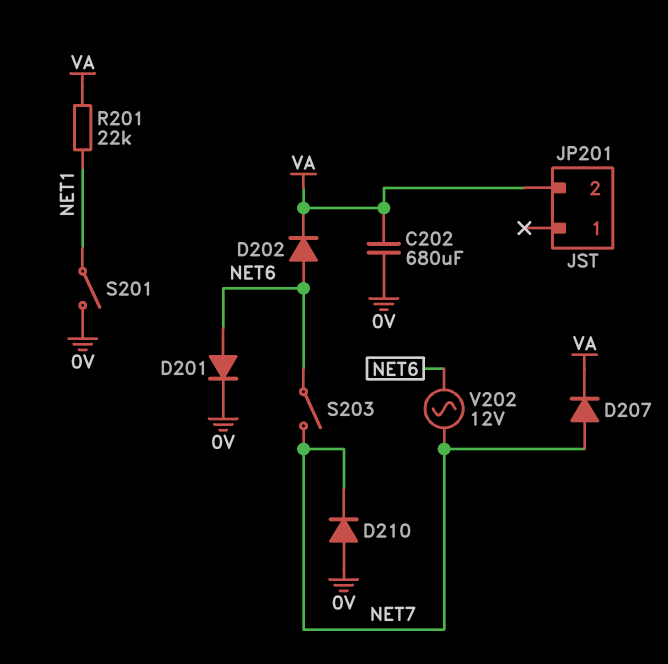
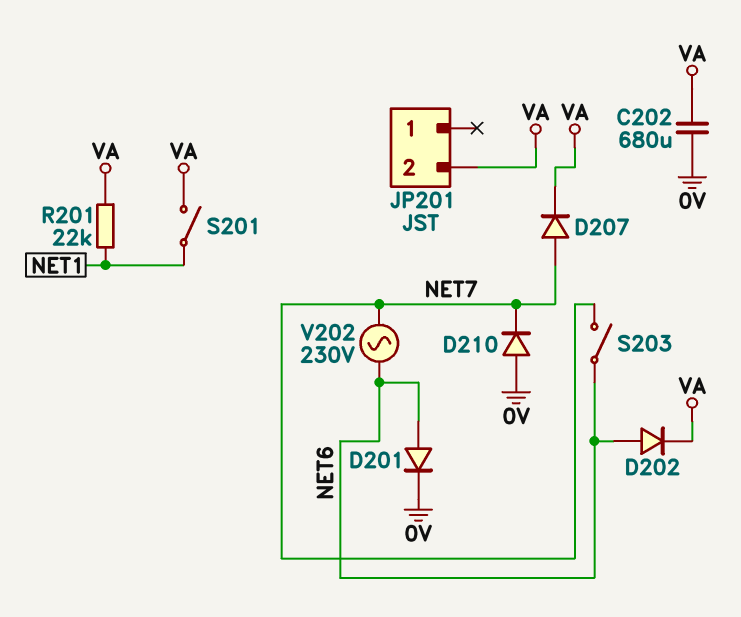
S201: switch (0V, NET1) -> switch (NET1, VA)
V202: AC 12V (NET6, NET7) -> AC 230V (NET6, NET7)

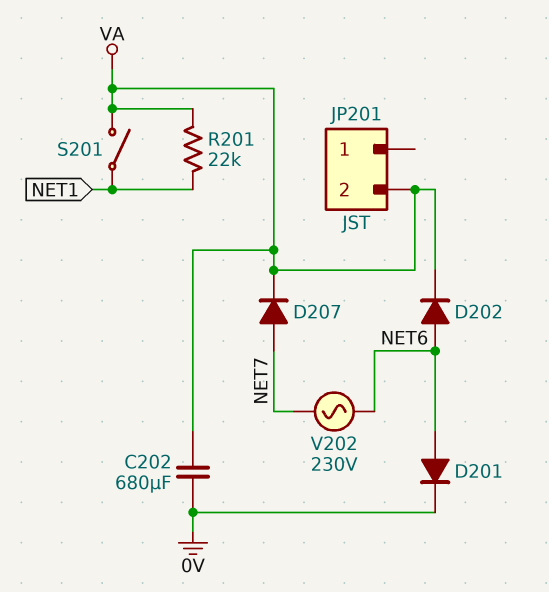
D210: diode (A 0V, K NET7) -> none
S203: switch (NET6, NET7) -> none

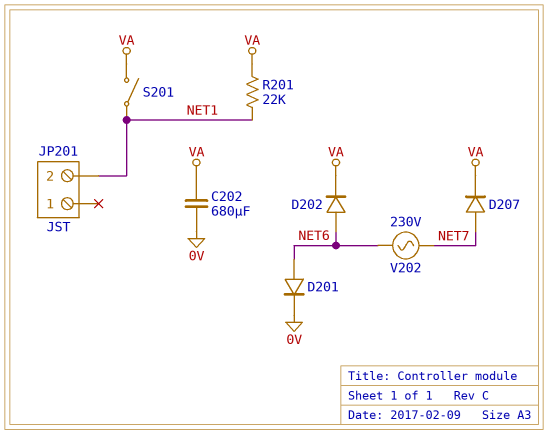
JP201 pin 2: VA -> NET1

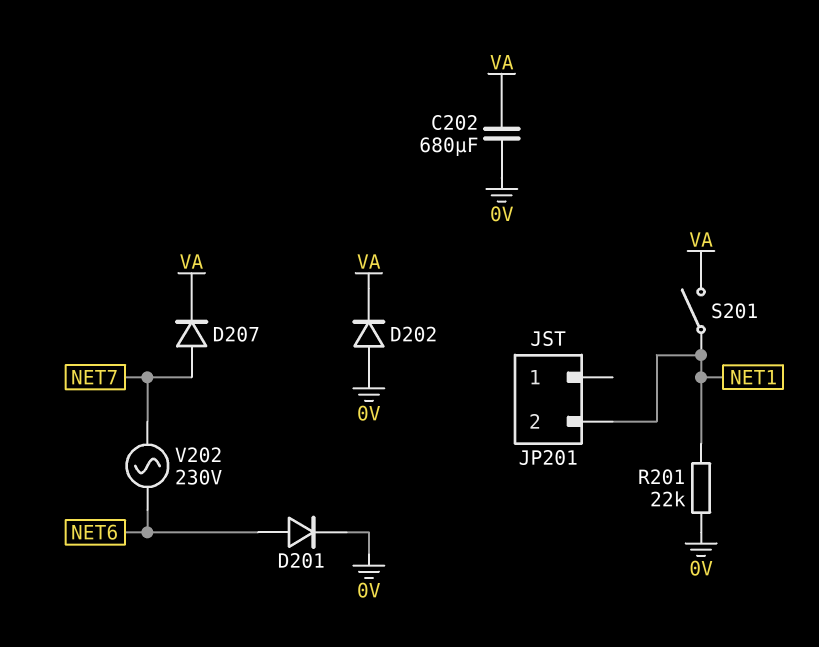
D202: diode (A NET6, K VA) -> diode (A 0V, K VA)
R201: 22k (NET1, VA) -> 22k (0V, NET1)

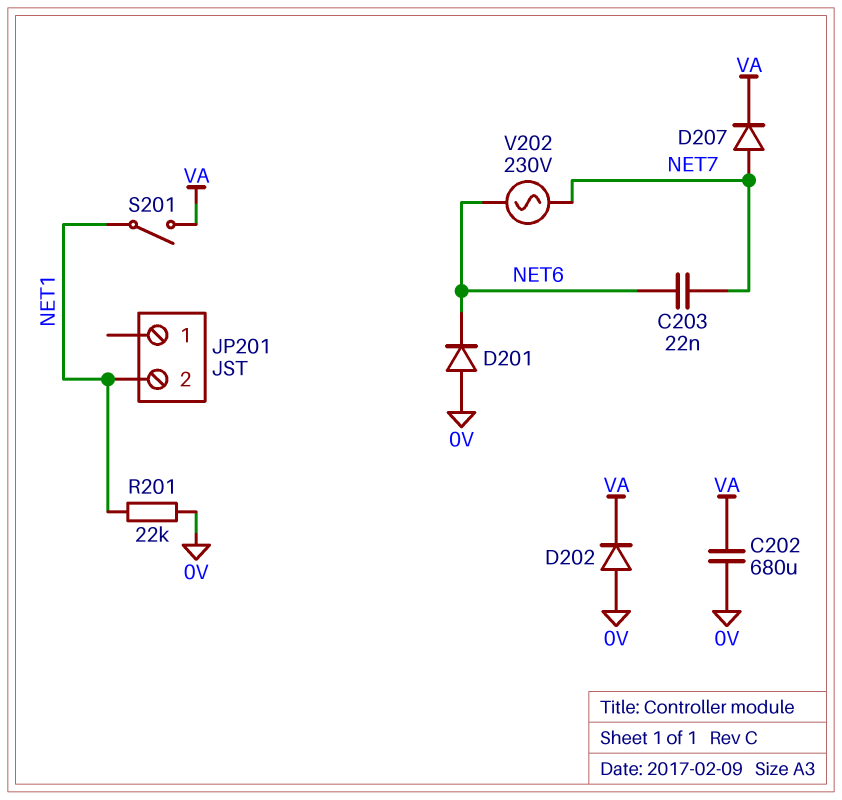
C203: none -> 22nF (NET6, NET7)
D201: diode (A NET6, K 0V) -> diode (A 0V, K NET6)

